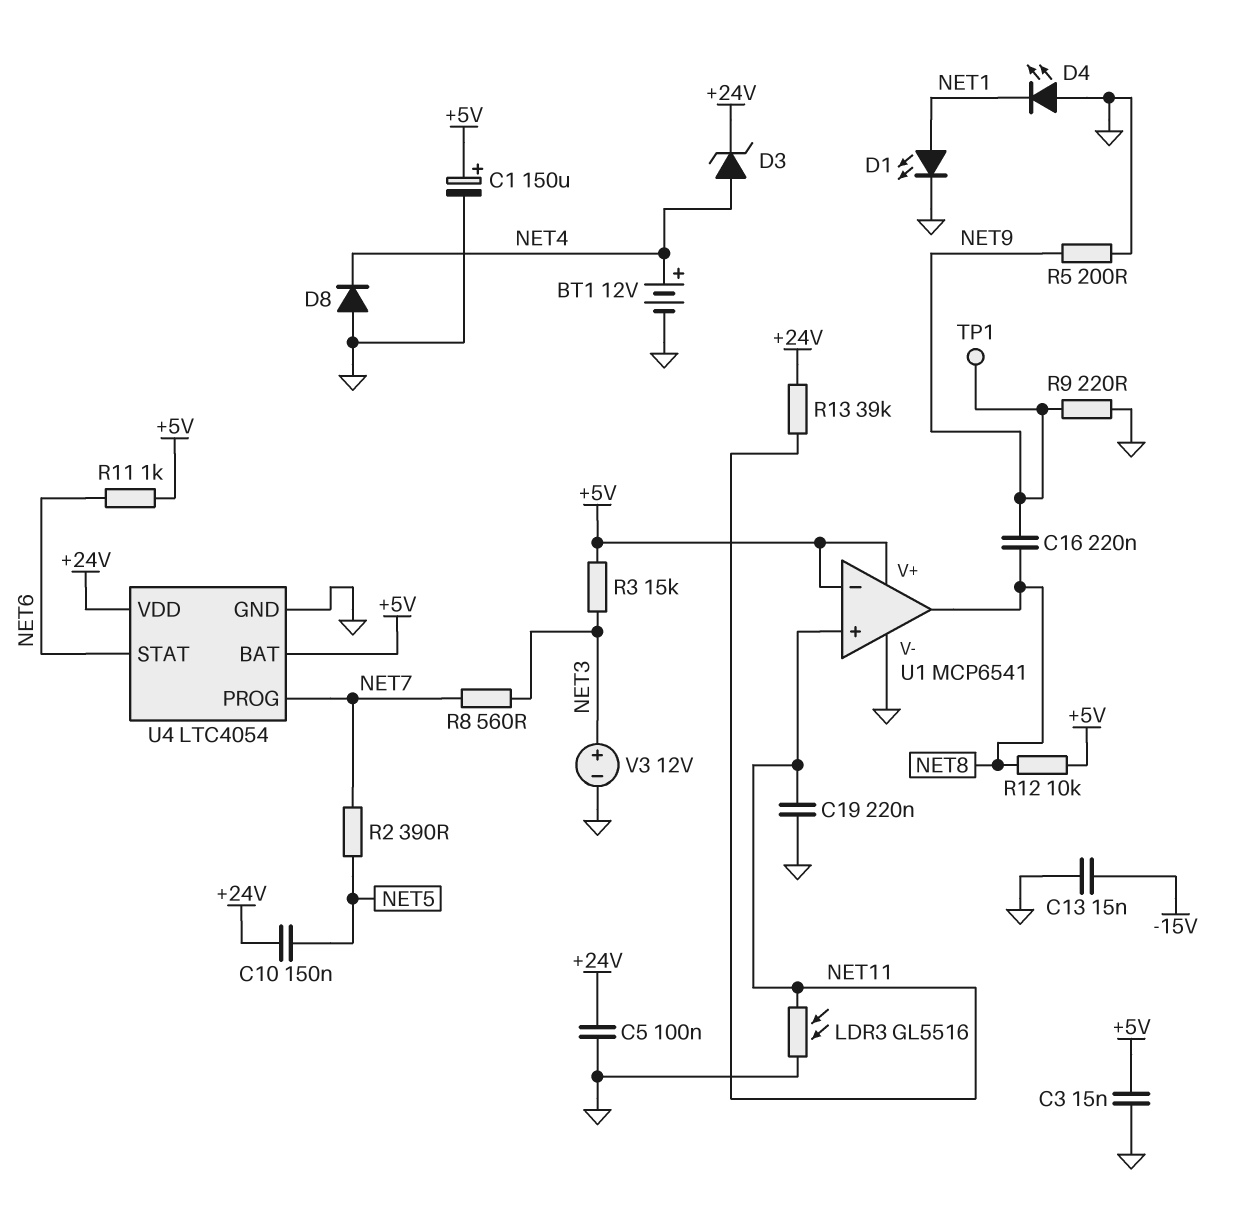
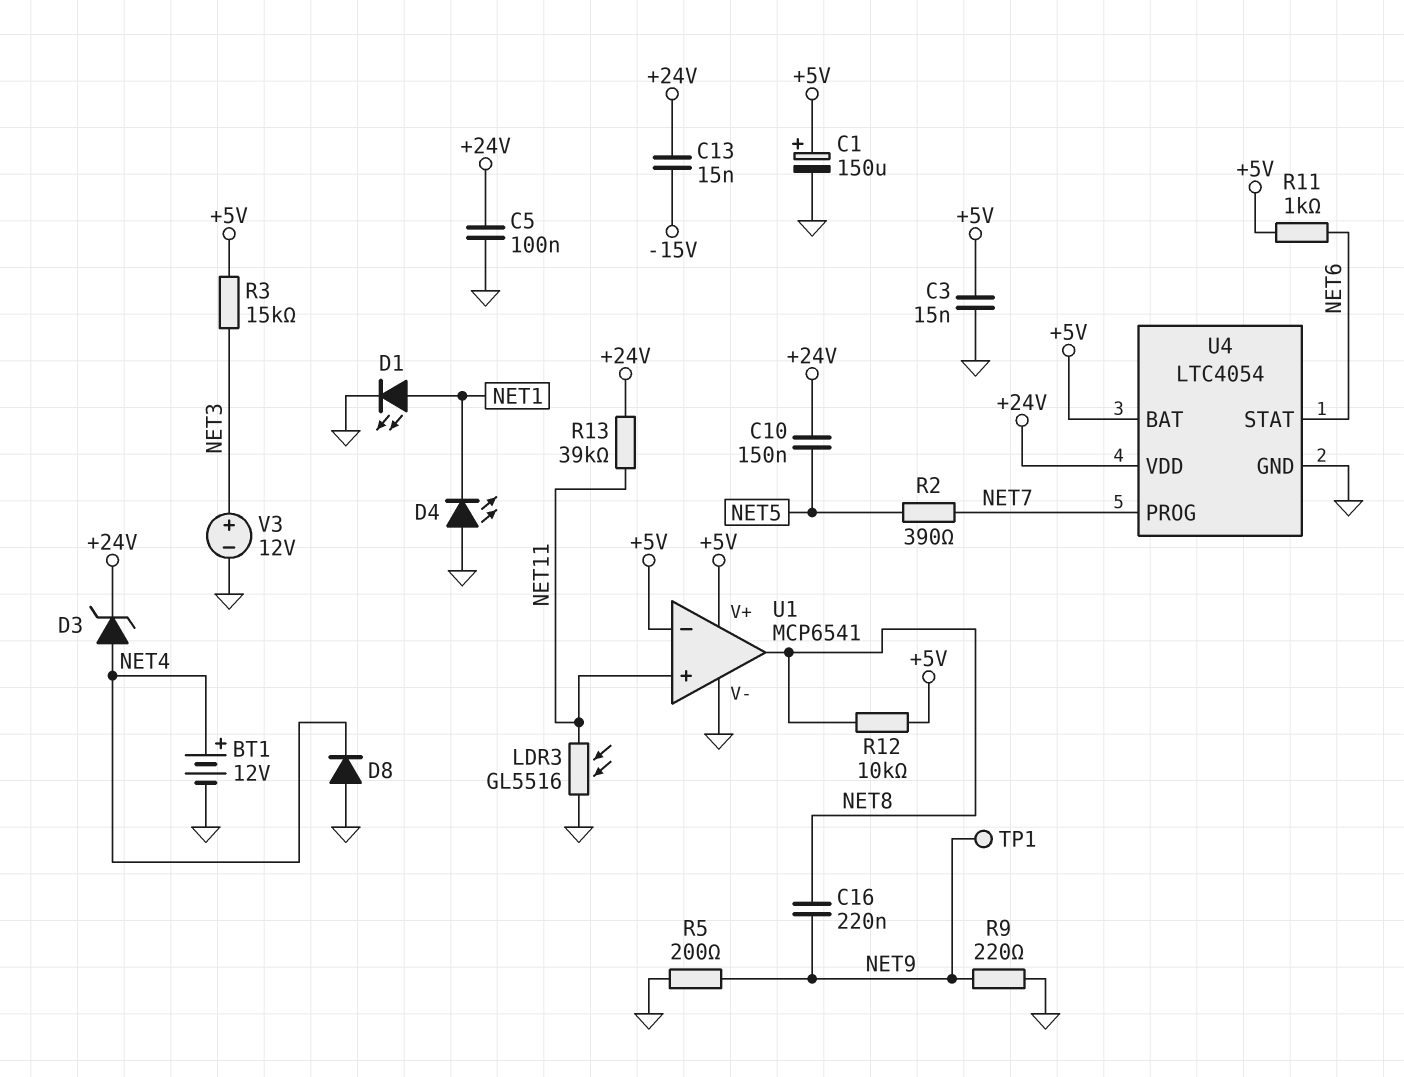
C13: 15nF (-15V, GND) -> 15nF (+24V, -15V)
C19: 220nF (GND, NET11) -> none
R8: 560 (NET3, NET7) -> none

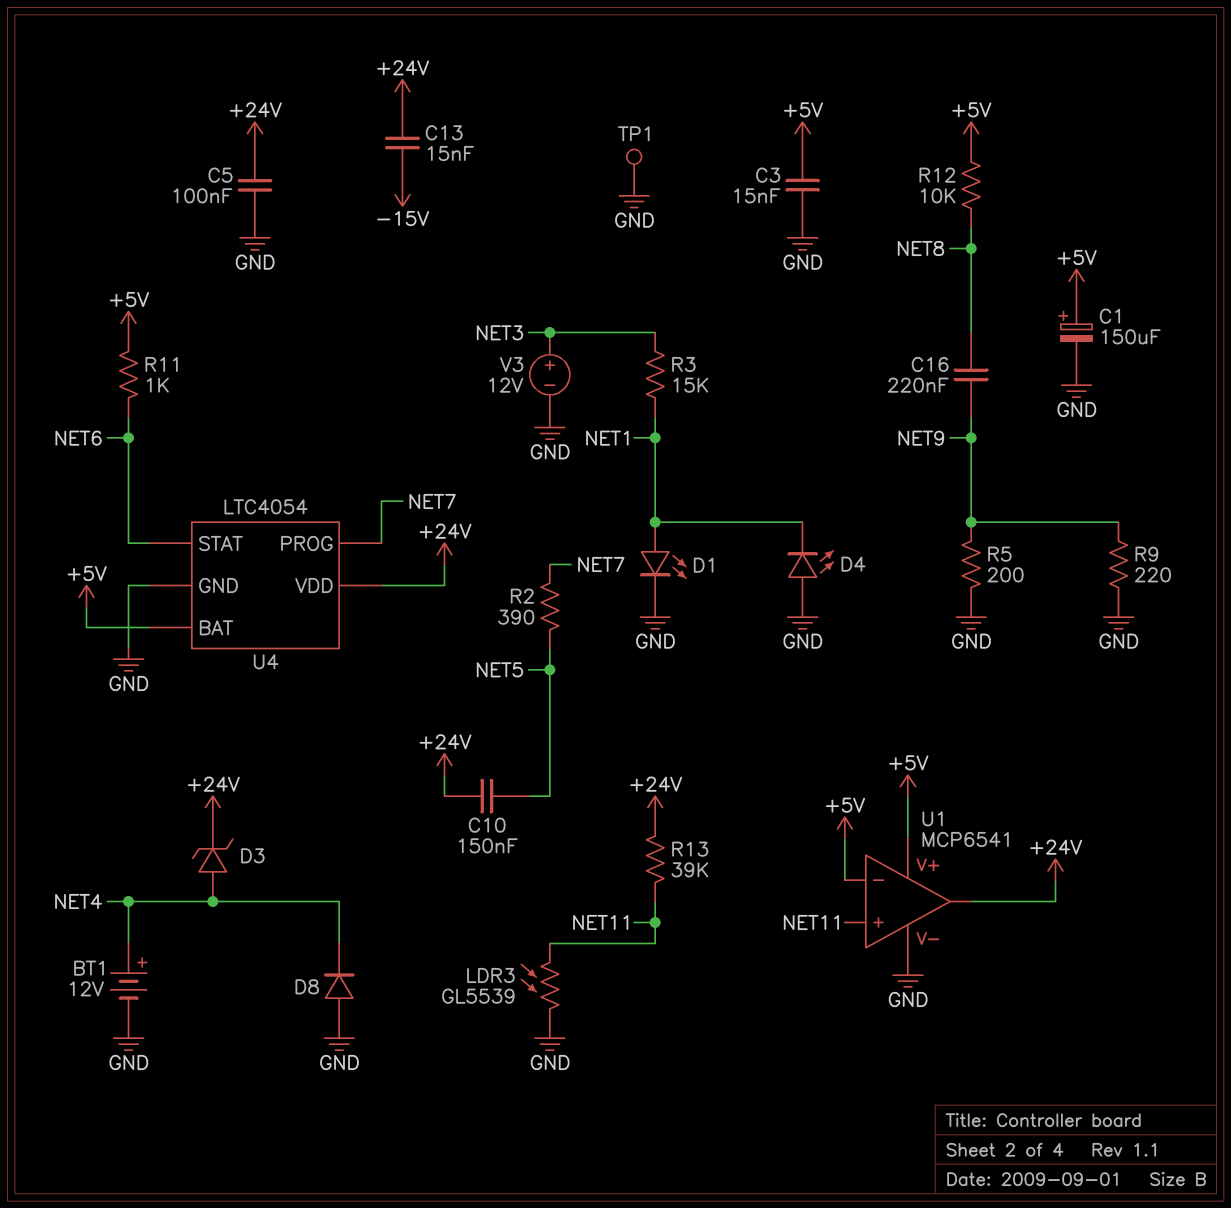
LDR3: GL5516 (GND, NET11) -> GL5539 (GND, NET11)
R3: 15k (+5V, NET3) -> 15k (NET1, NET3)
TP1: test point (NET9) -> test point (GND)
U1 pin out: NET8 -> +24V

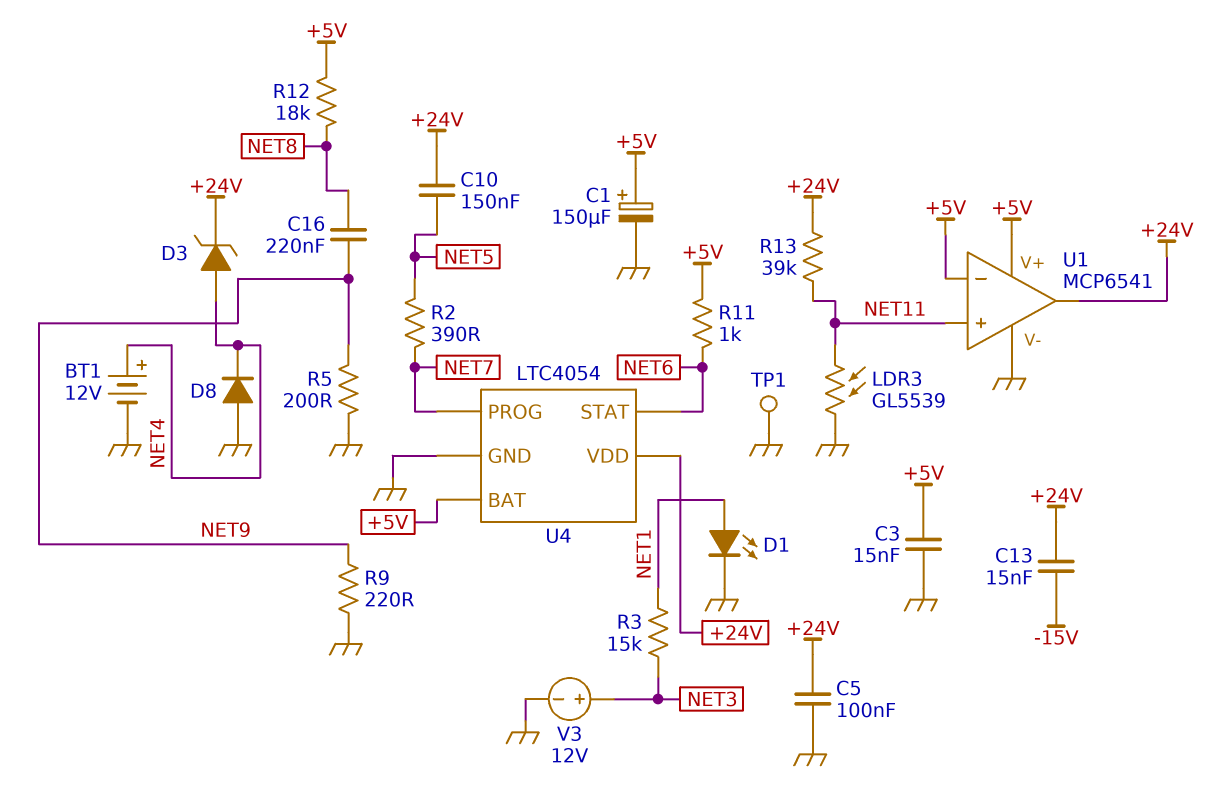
D4: LED (A GND, K NET1) -> none
R12: 10k (+5V, NET8) -> 18k (+5V, NET8)

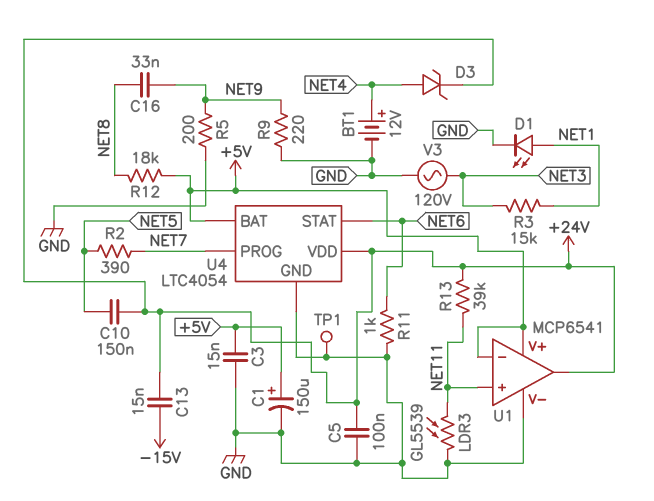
C16: 220nF (NET8, NET9) -> 33nF (NET8, NET9)
D8: diode (A GND, K NET4) -> none
R11: 1k (+5V, NET6) -> 1k (GND, NET6)
V3: 12V (plus NET3, minus GND) -> AC 120V (GND, NET3)

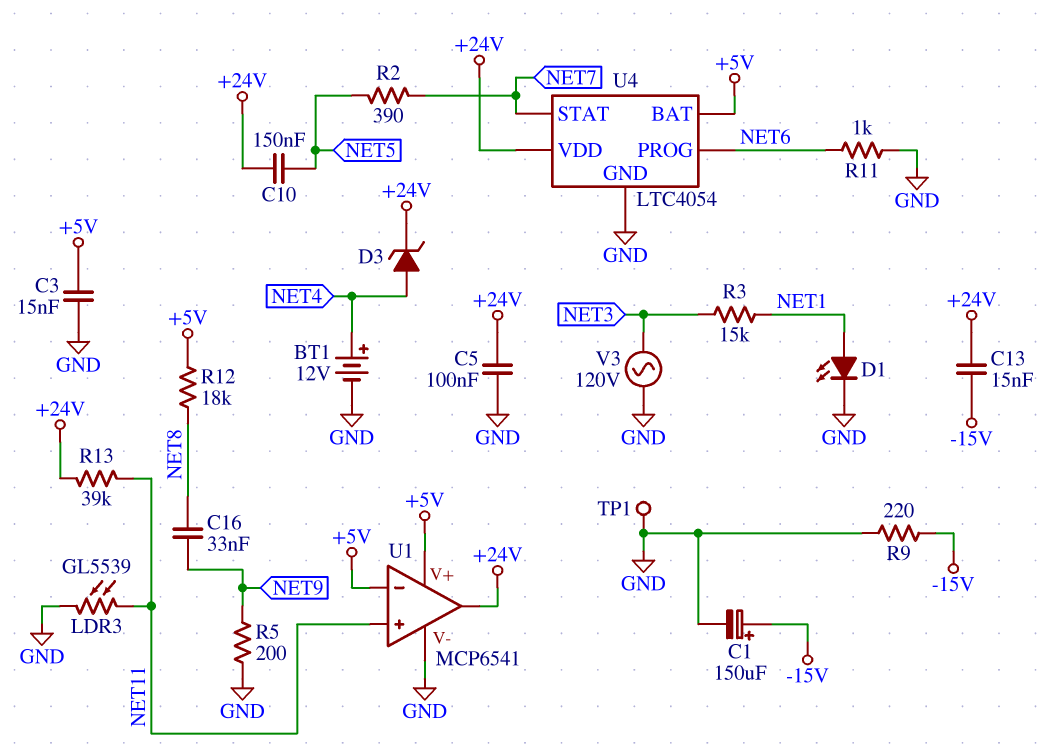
C1: 150uF (plus +5V, minus GND) -> 150uF (plus -15V, minus GND)
R9: 220 (GND, NET9) -> 220 (-15V, GND)
U4 pin PROG: NET7 -> NET6
U4 pin STAT: NET6 -> NET7

